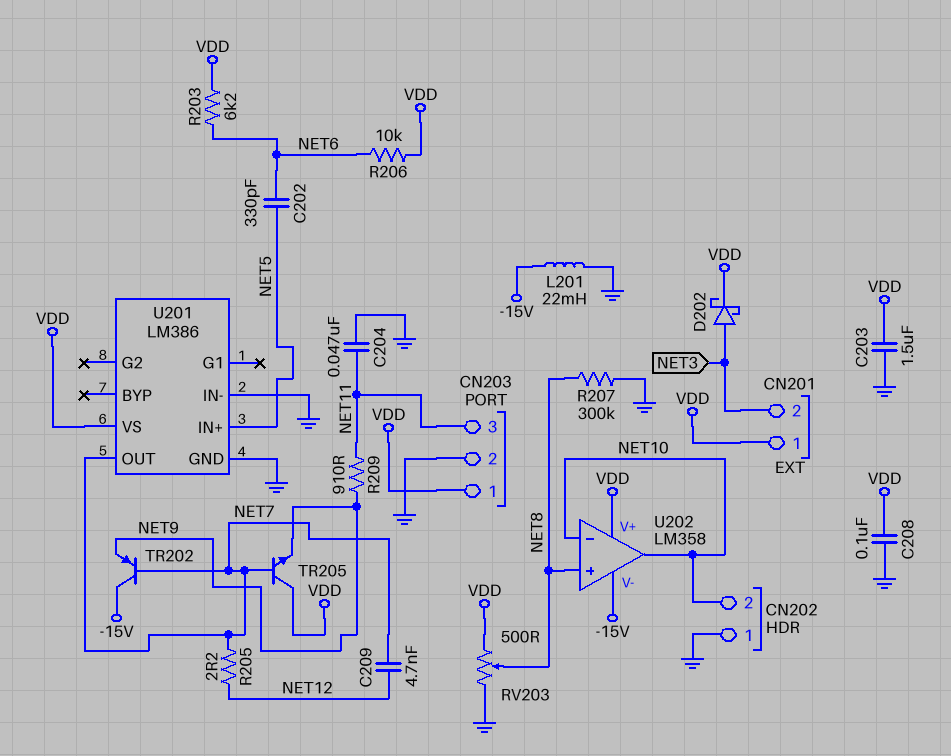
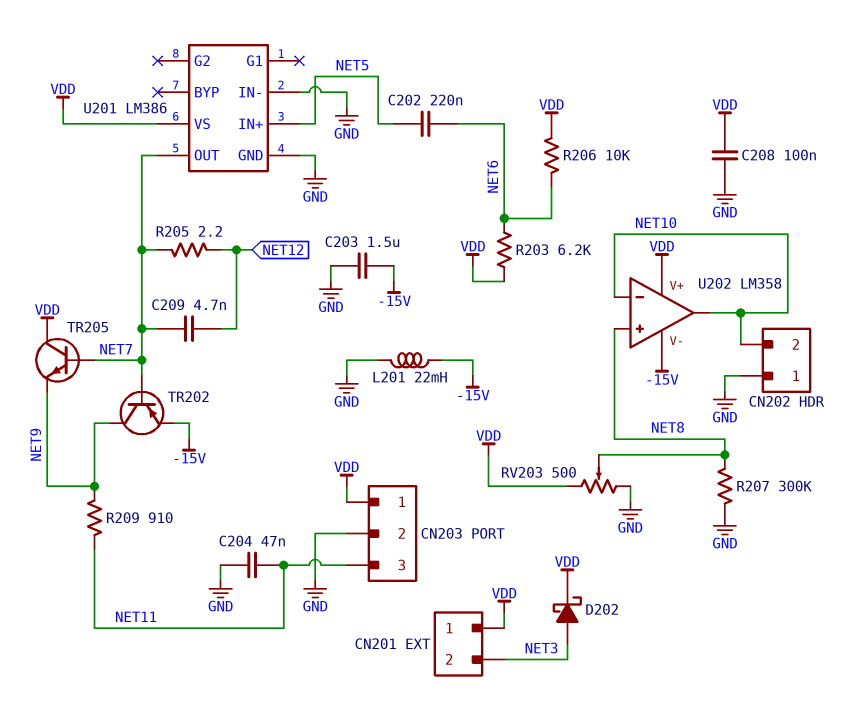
C202: 330pF (NET5, NET6) -> 220nF (NET5, NET6)
C203: 1.5uF (GND, VDD) -> 1.5uF (-15V, GND)
TR202: PNP (B NET7, C -15V, E NET9) -> PNP (B NET7, C NET9, E -15V)

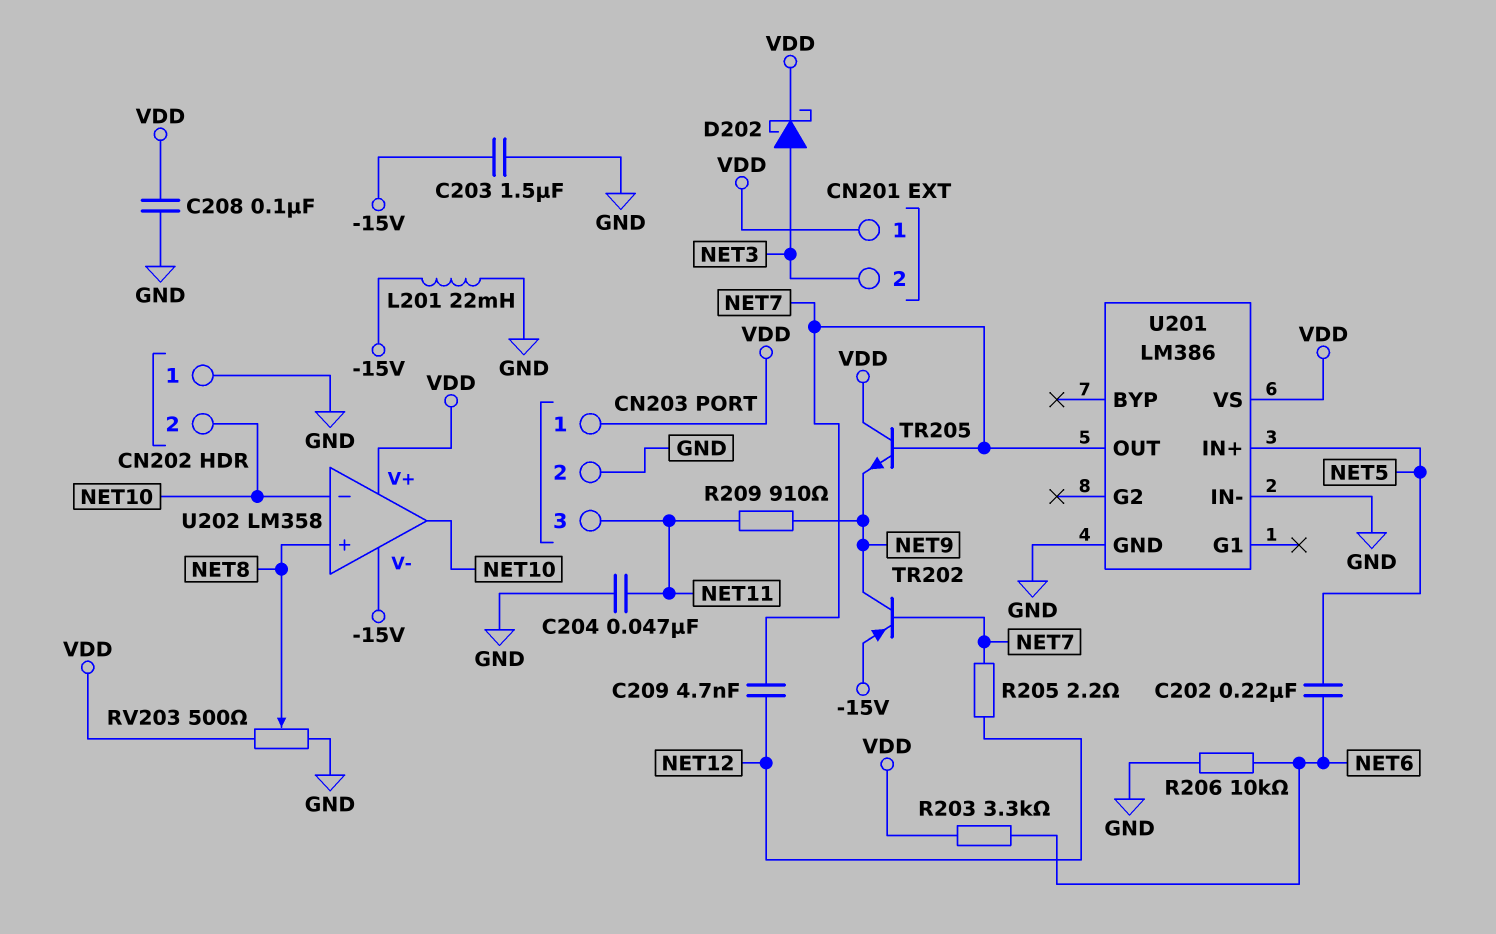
R203: 6.2k (NET6, VDD) -> 3.3k (NET6, VDD)
R206: 10k (NET6, VDD) -> 10k (GND, NET6)
R207: 300k (GND, NET8) -> none

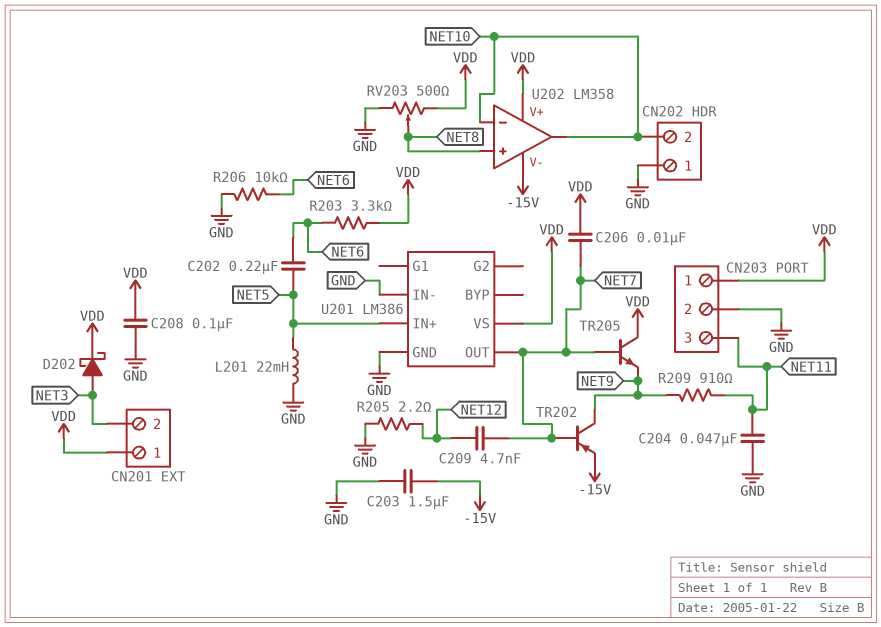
C206: none -> 10nF (NET7, VDD)
L201: 22mH (-15V, GND) -> 22mH (GND, NET5)
R205: 2.2 (NET7, NET12) -> 2.2 (GND, NET12)

